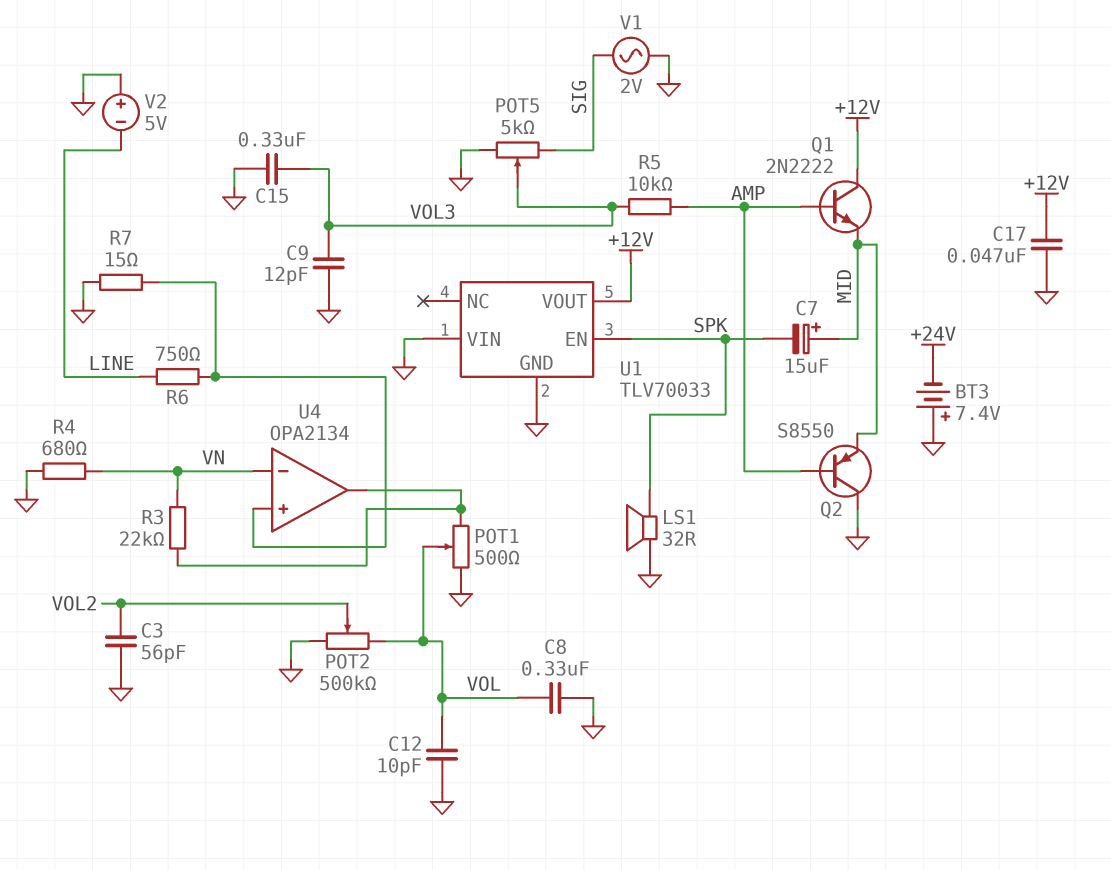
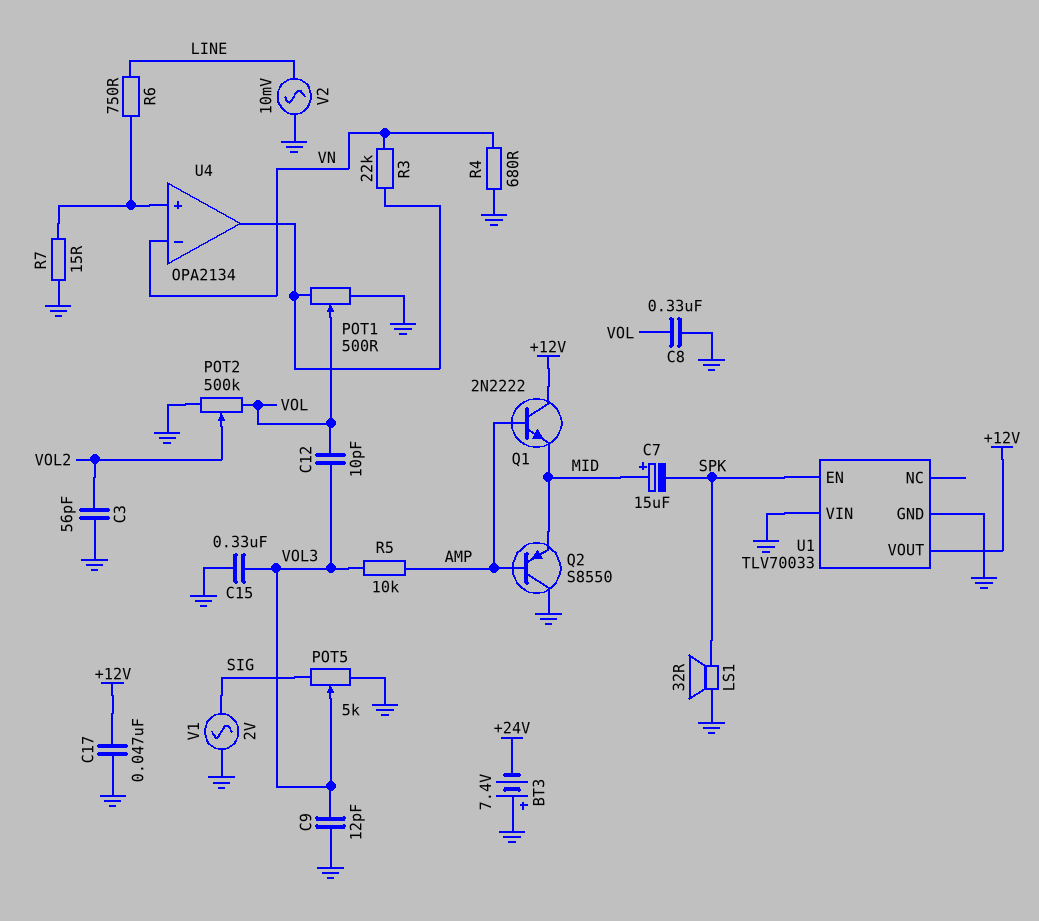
C12: 10pF (GND, VOL) -> 10pF (VOL, VOL3)
V2: 5V (plus GND, minus LINE) -> AC 10mV (GND, LINE)

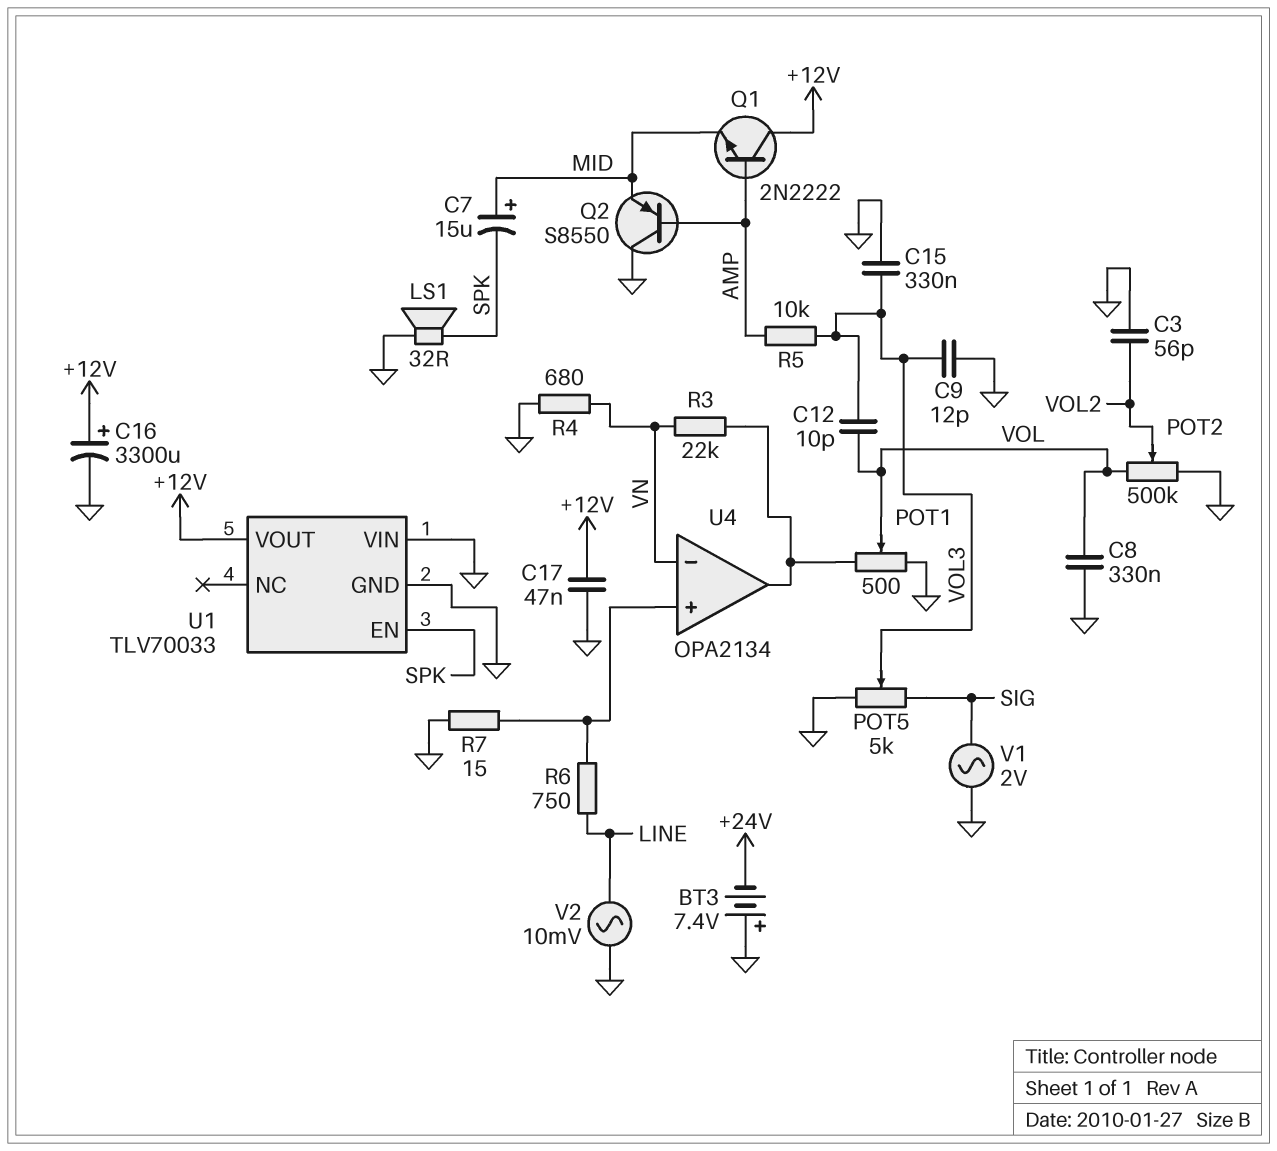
C16: none -> 3300uF (plus +12V, minus GND)

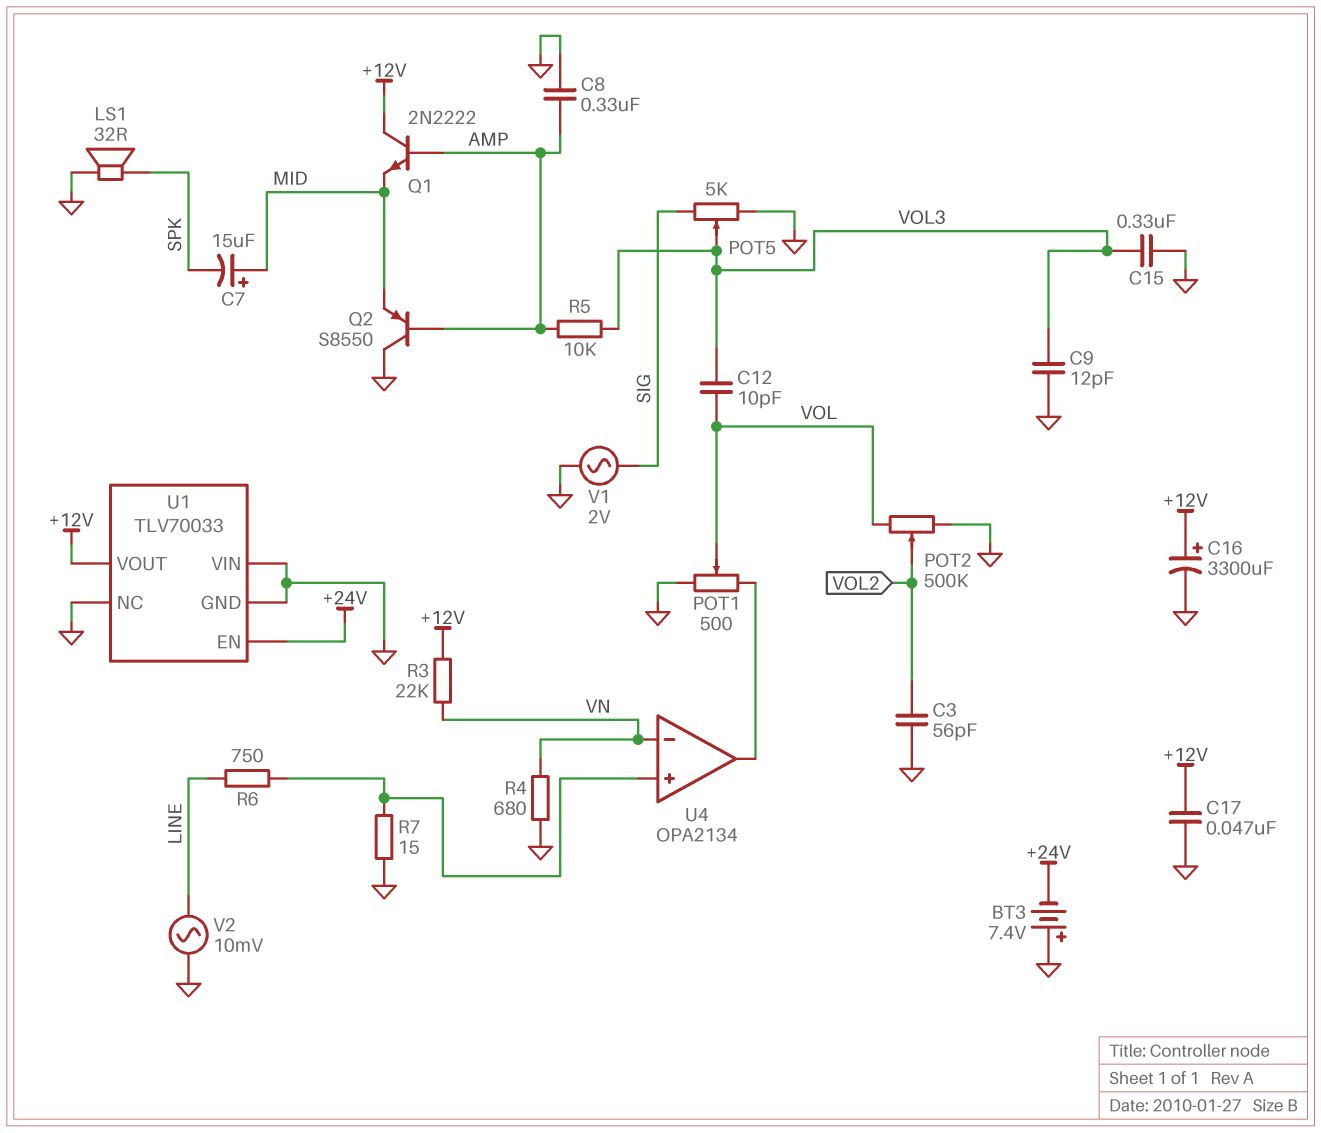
C8: 330nF (GND, VOL) -> 330nF (AMP, GND)
R3: 22k (U4/out, VN) -> 22k (+12V, VN)
U1 pin EN: SPK -> +24V
U1 pin NC: none -> GND

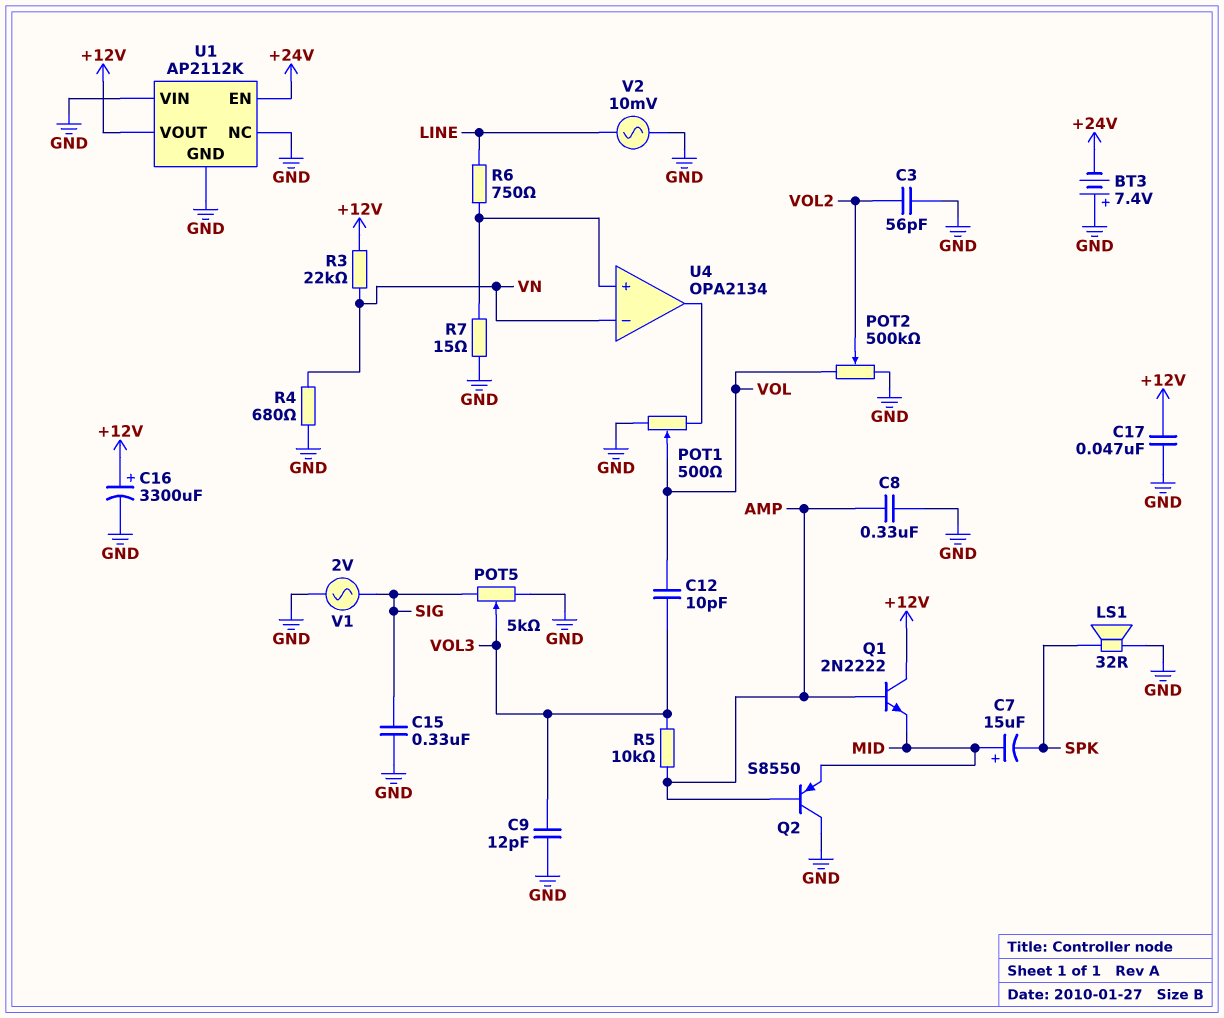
C15: 330nF (GND, VOL3) -> 330nF (GND, SIG)
U1: TLV70033 -> AP2112K

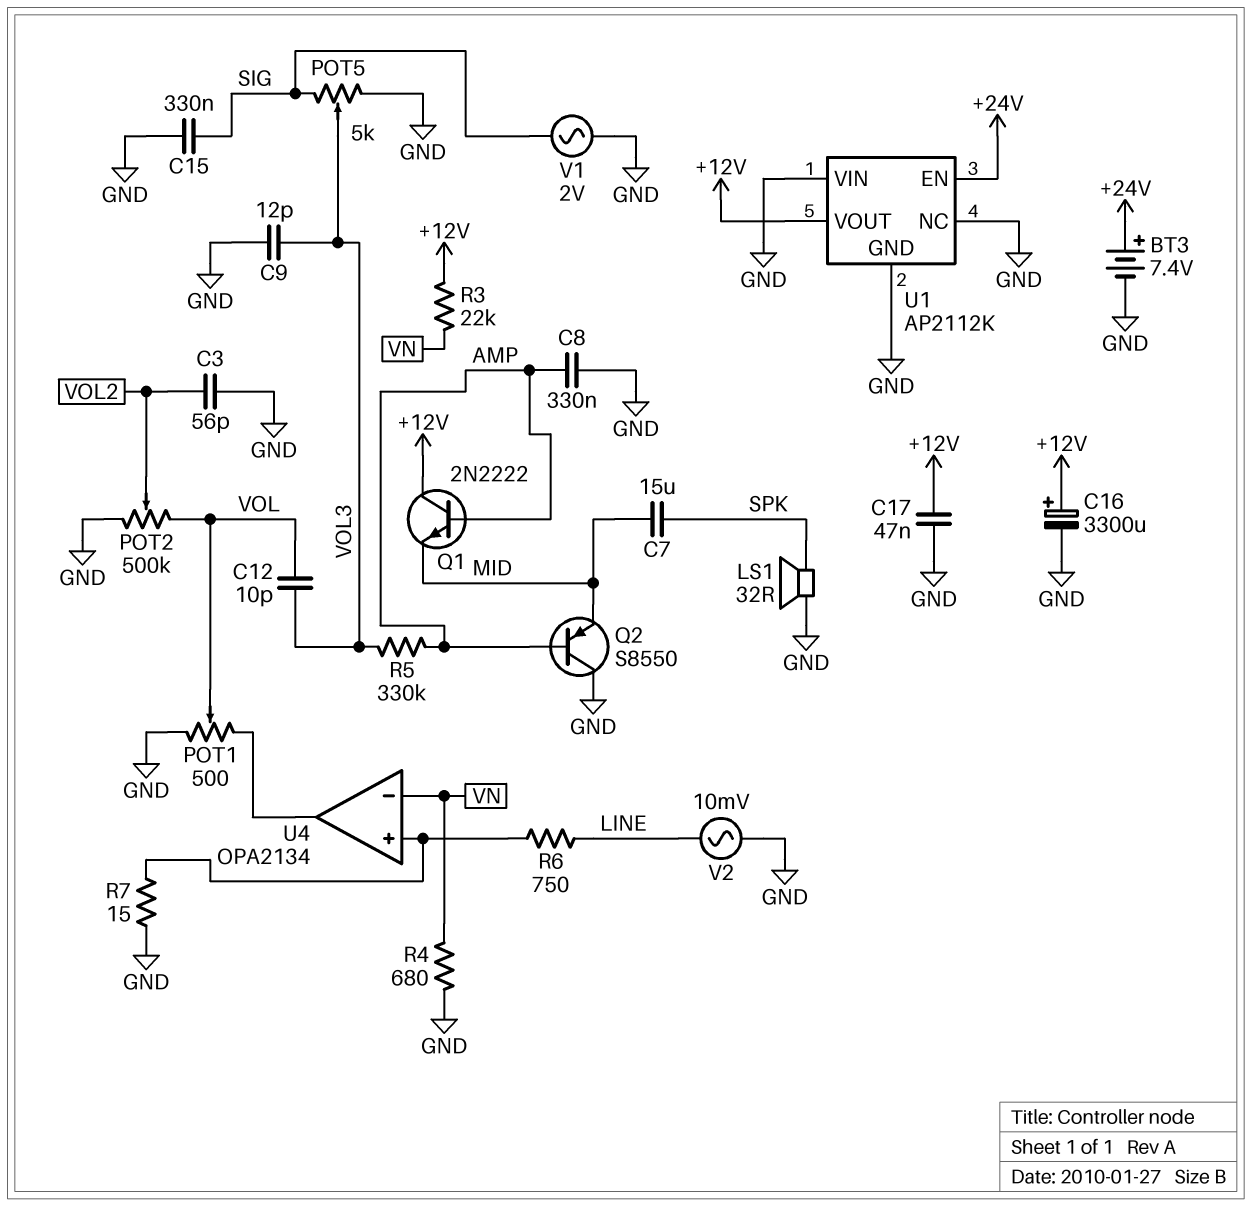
BT3: 7.4V (plus GND, minus +24V) -> 7.4V (plus +24V, minus GND)
C7: 15uF (plus MID, minus SPK) -> 15uF (MID, SPK)
R5: 10k (AMP, VOL3) -> 330k (AMP, VOL3)

